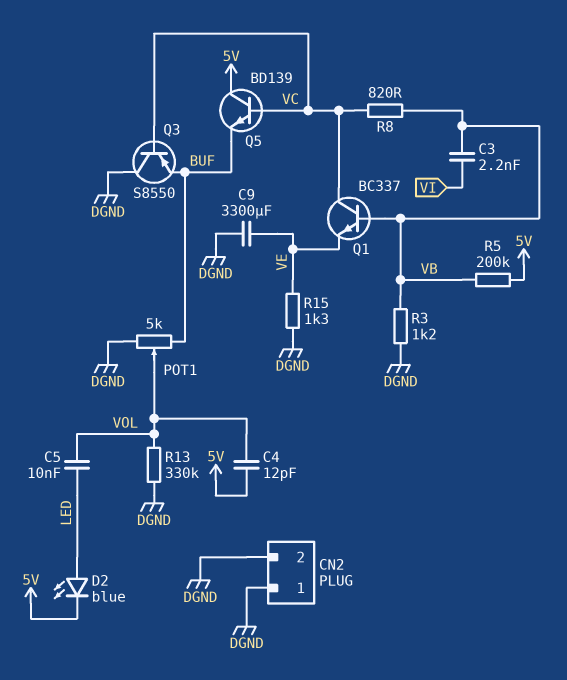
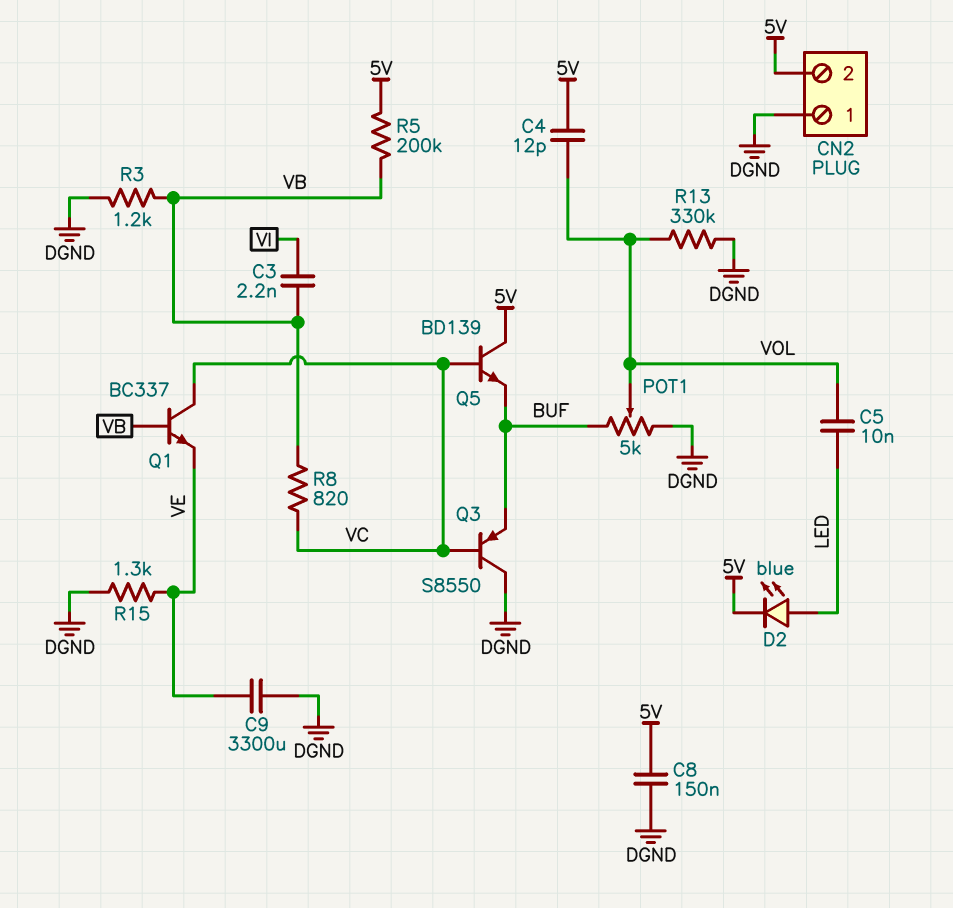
C8: none -> 150nF (5V, DGND)
CN2 pin 2: DGND -> 5V

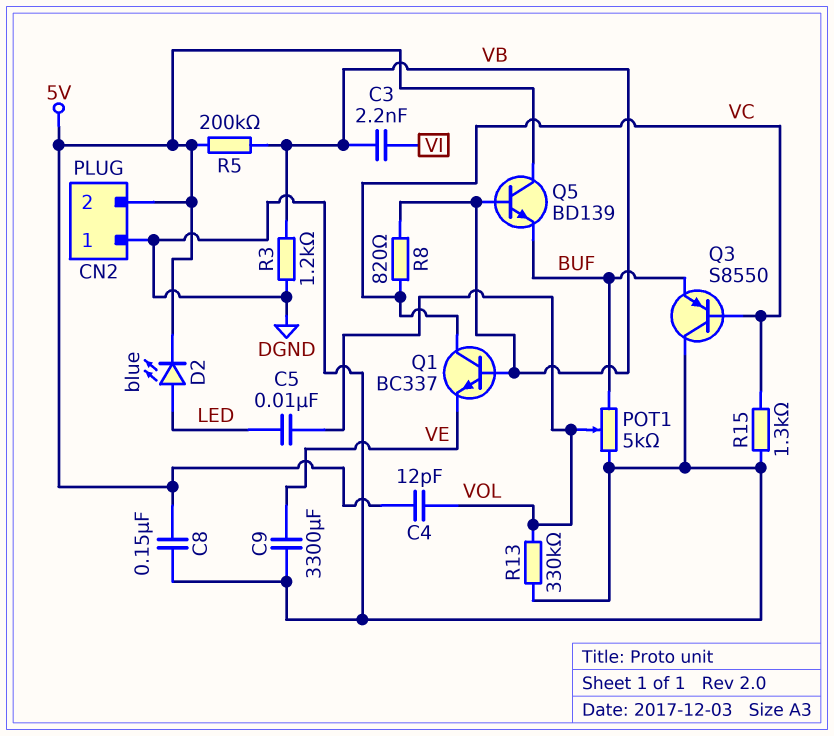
Q5: NPN BD139 (B VC, C 5V, E BUF) -> NPN BD139 (B VB, C 5V, E BUF)
R15: 1.3k (DGND, VE) -> 1.3k (DGND, VC)

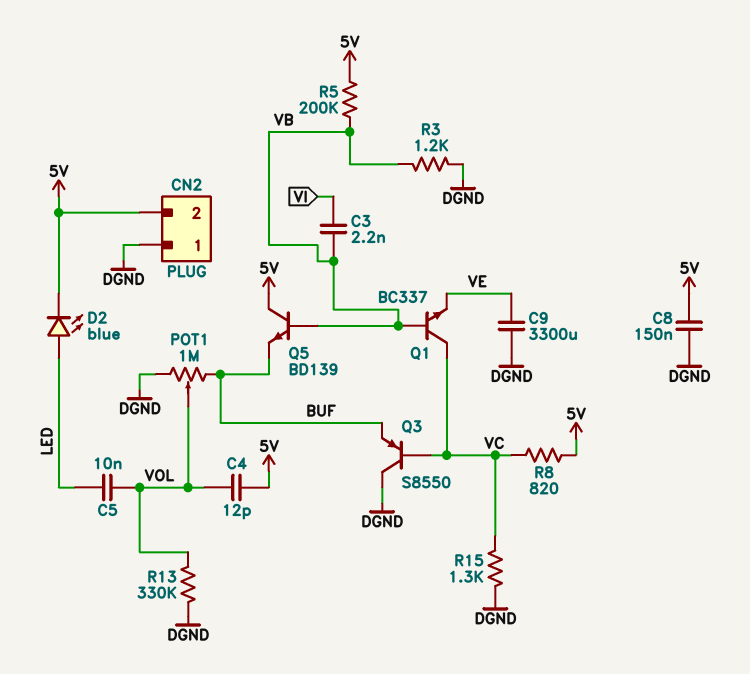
POT1: 5k (BUF, DGND, wiper VOL) -> 1M (BUF, DGND, wiper VOL)
R8: 820 (VB, VC) -> 820 (5V, VC)

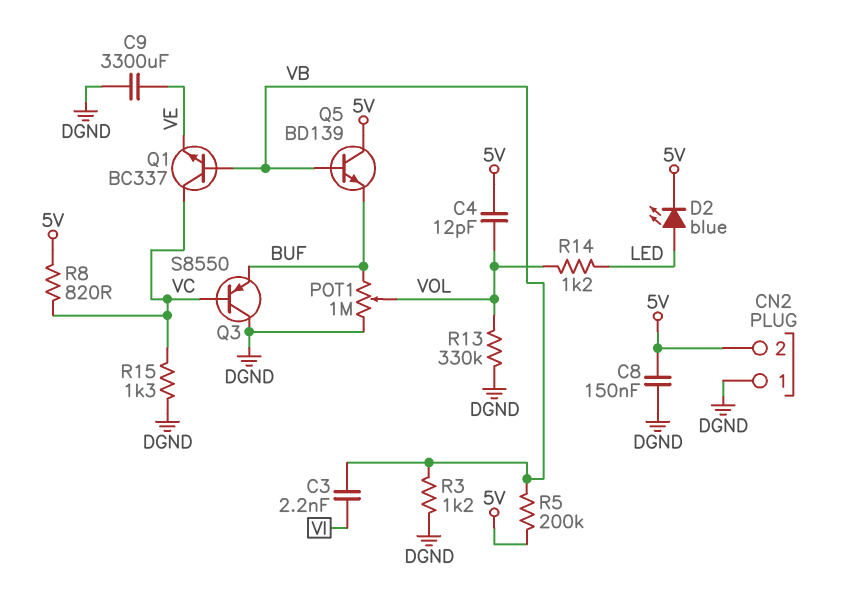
C5: 10nF (LED, VOL) -> none
R14: none -> 1.2k (LED, VOL)

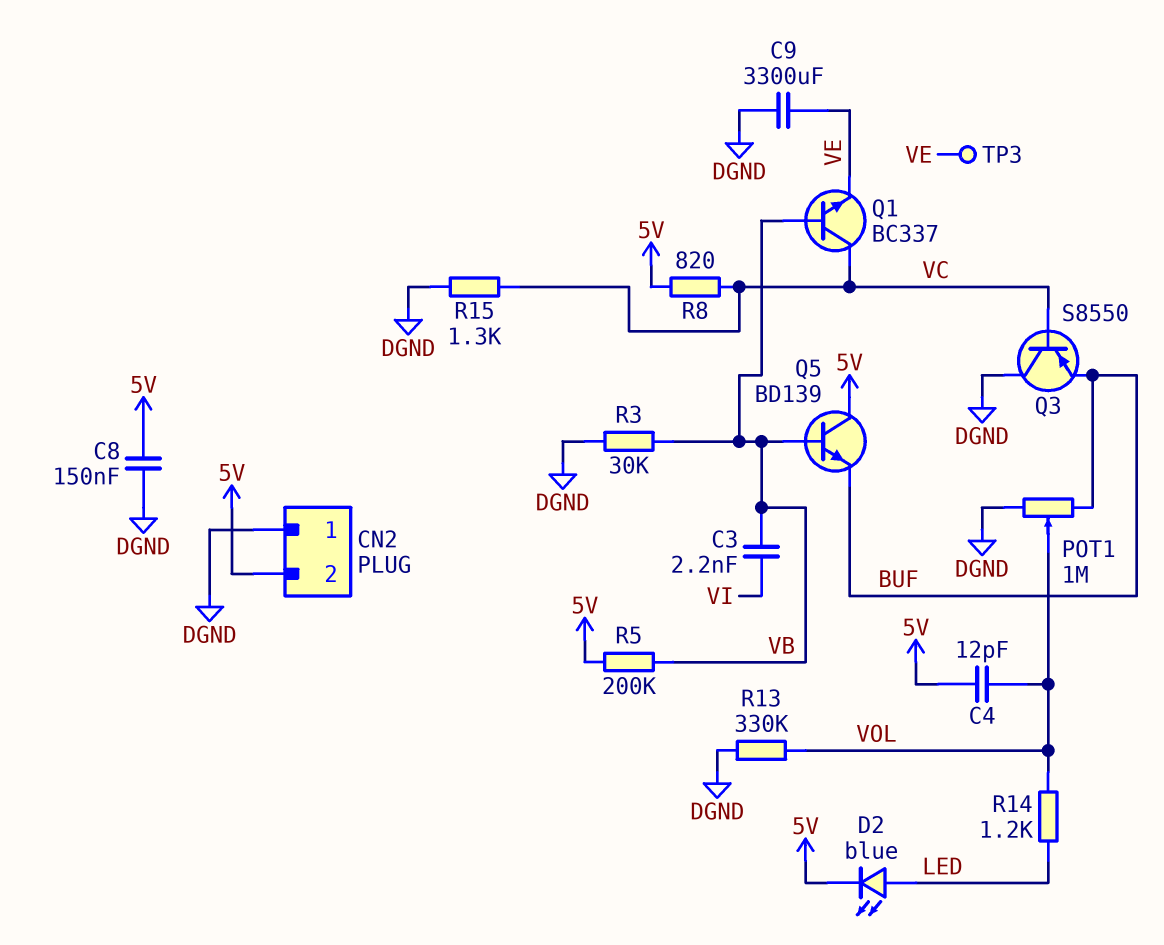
R3: 1.2k (DGND, VB) -> 30k (DGND, VB)
TP3: none -> test point (VE)

